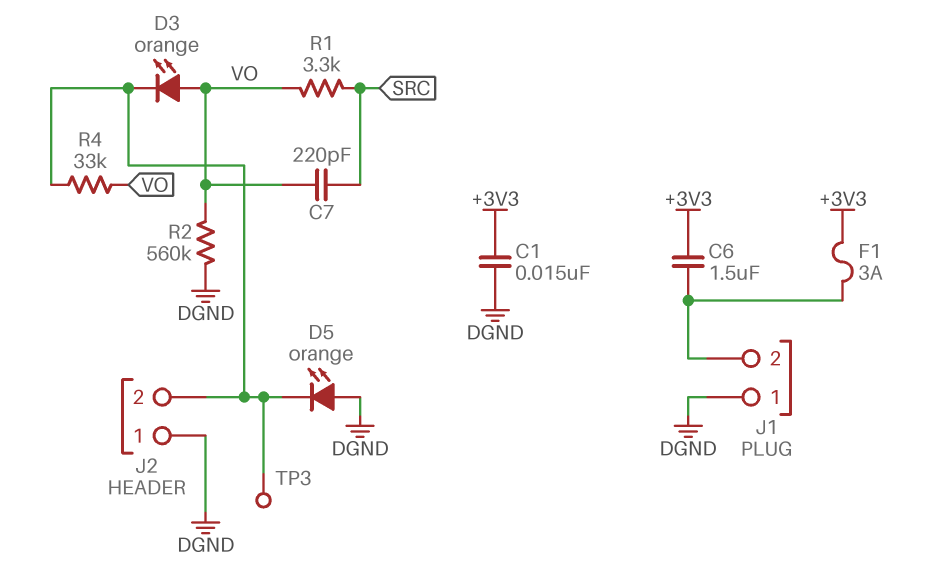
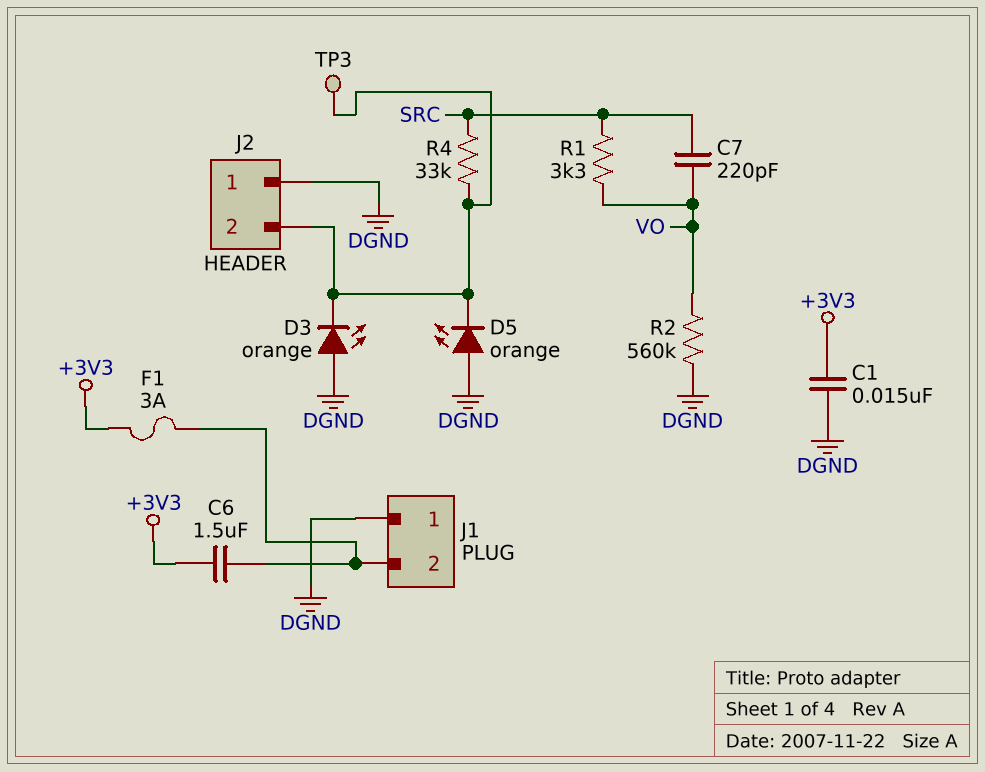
D3: LED orange (A VO, K J2/2) -> LED orange (A DGND, K J2/2)
R4: 33k (J2/2, VO) -> 33k (J2/2, SRC)

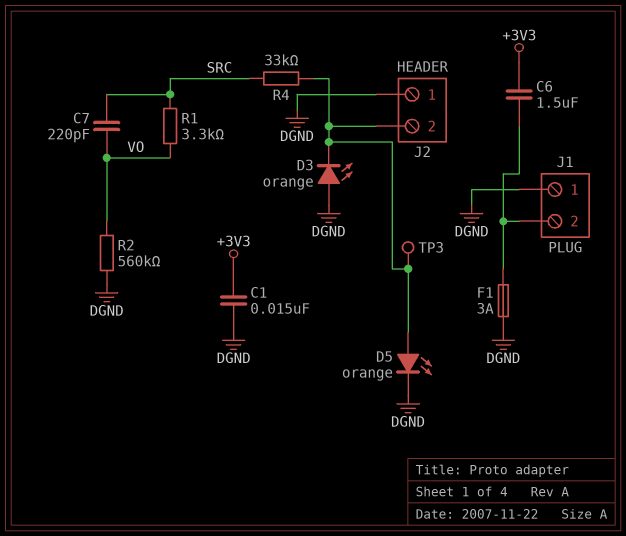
D5: LED orange (A DGND, K J2/2) -> LED orange (A J2/2, K DGND)
F1: 3A (+3V3, J1/2) -> 3A (DGND, J1/2)

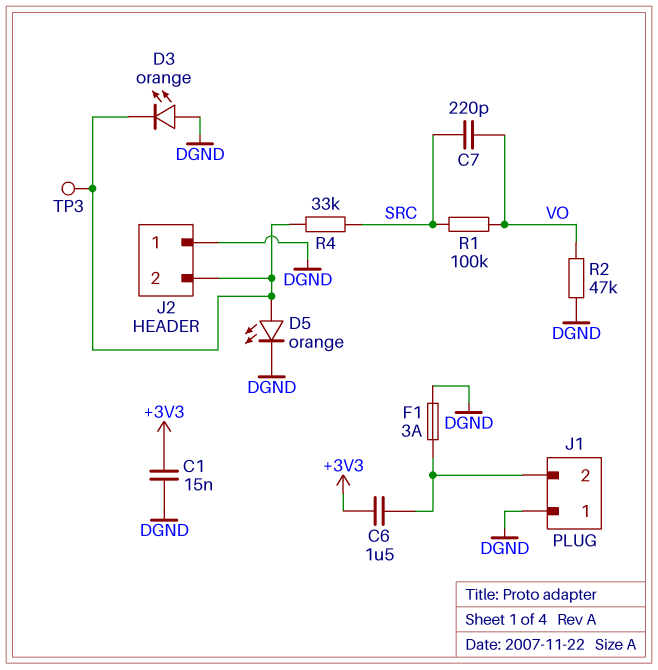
R1: 3.3k (SRC, VO) -> 100k (SRC, VO)
R2: 560k (DGND, VO) -> 47k (DGND, VO)

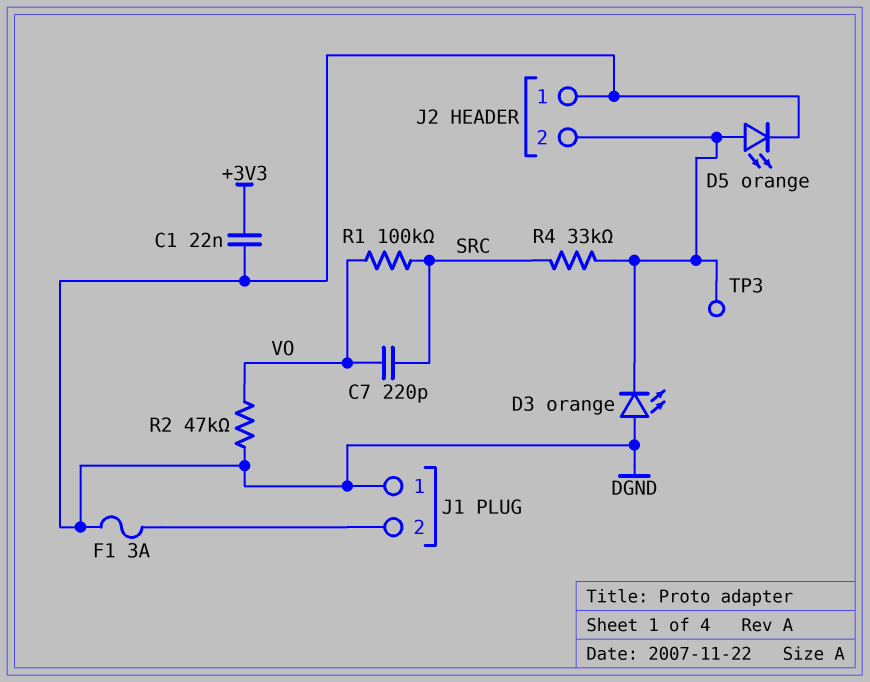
C1: 15nF (+3V3, DGND) -> 22nF (+3V3, DGND)
C6: 1.5uF (+3V3, J1/2) -> none

